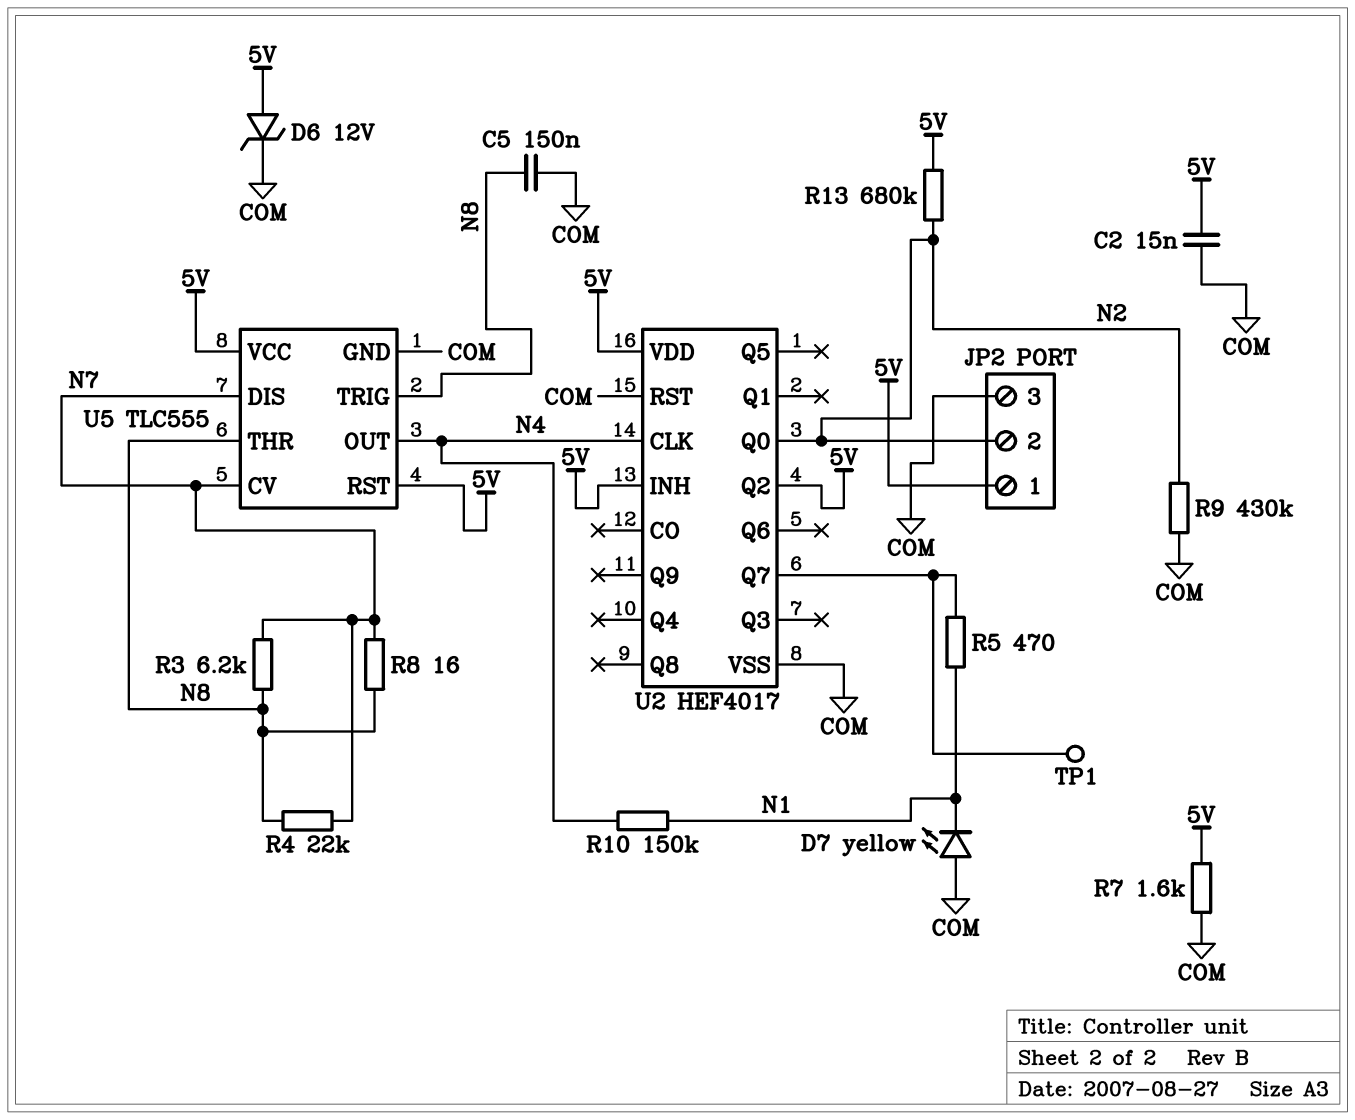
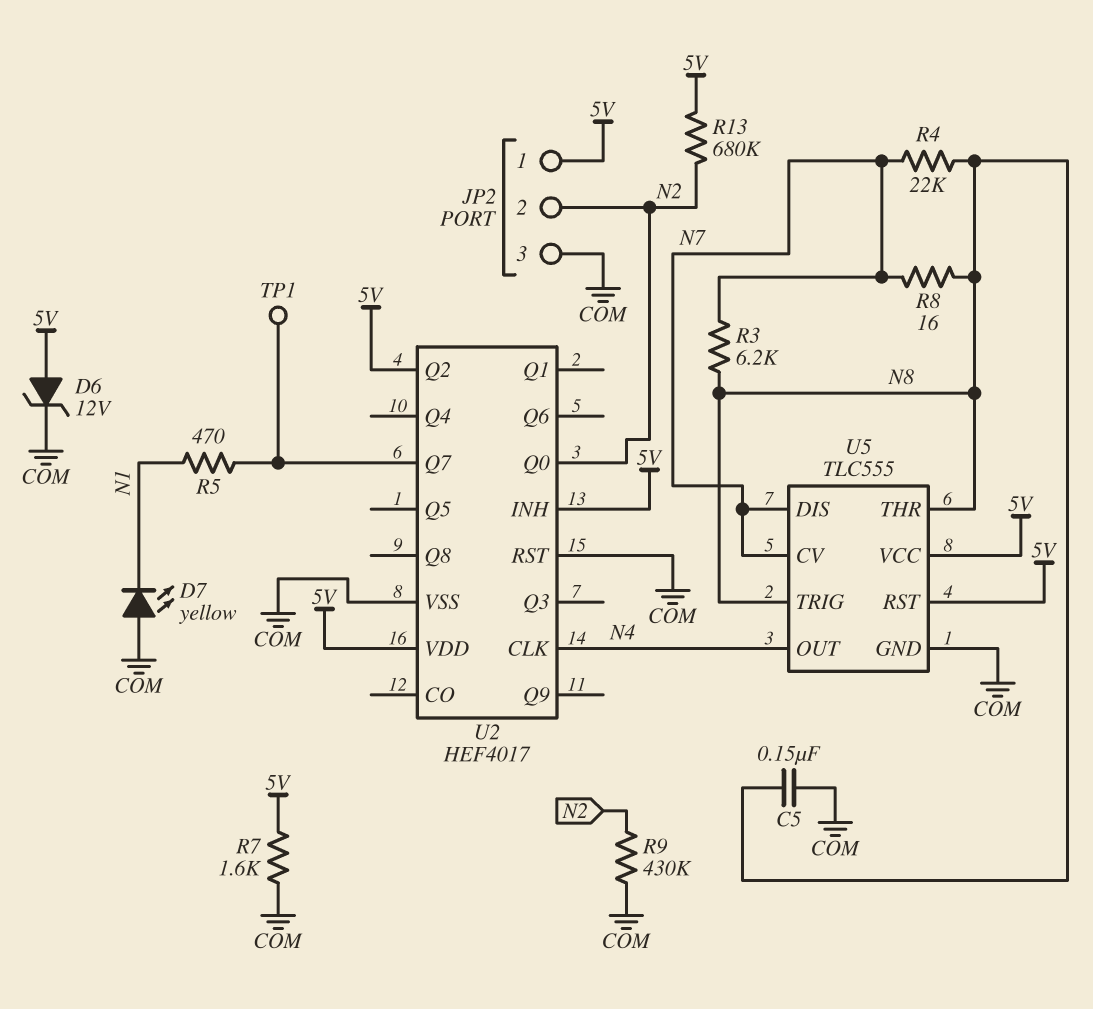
C2: 15nF (5V, COM) -> none
R10: 150k (N1, N4) -> none

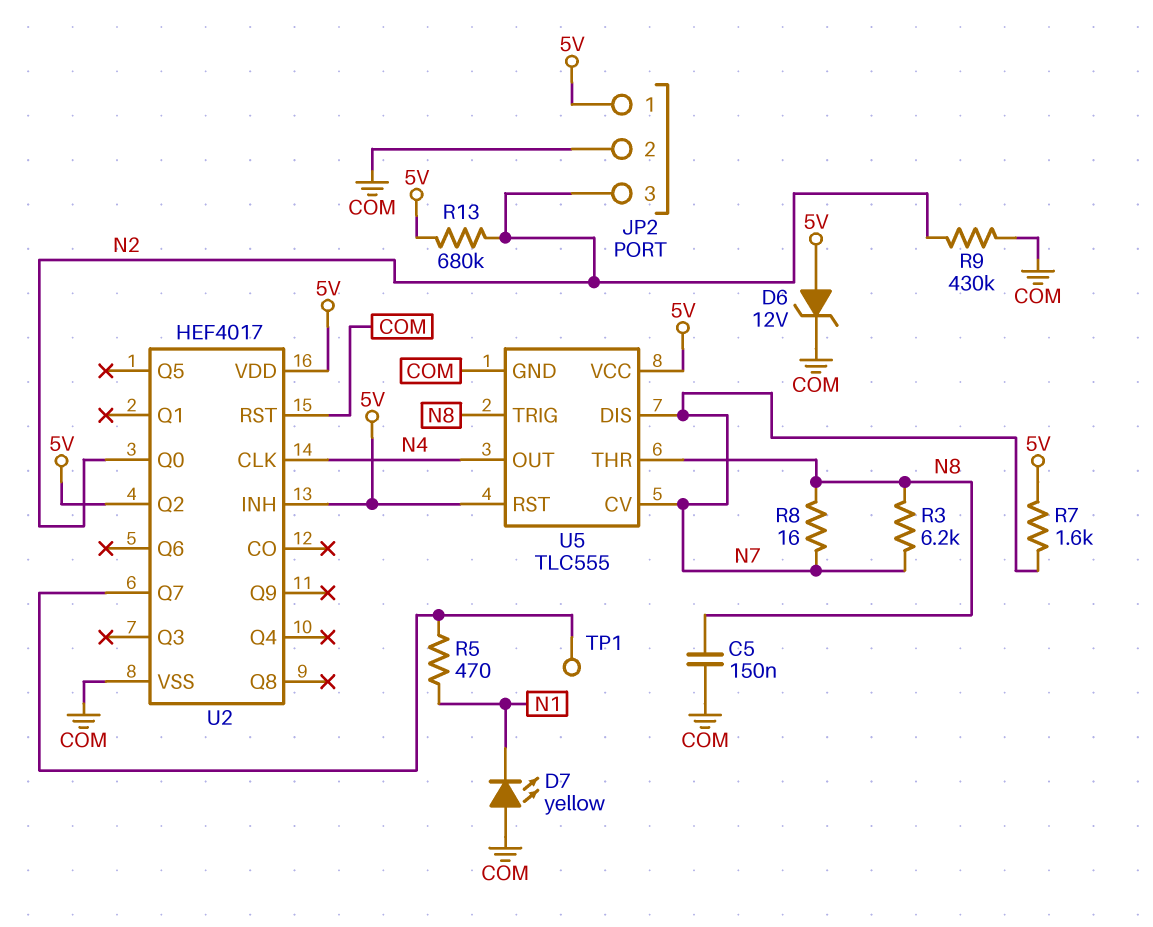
JP2 pin 2: N2 -> COM
JP2 pin 3: COM -> N2
R4: 22k (N7, N8) -> none
R7: 1.6k (5V, COM) -> 1.6k (5V, N7)

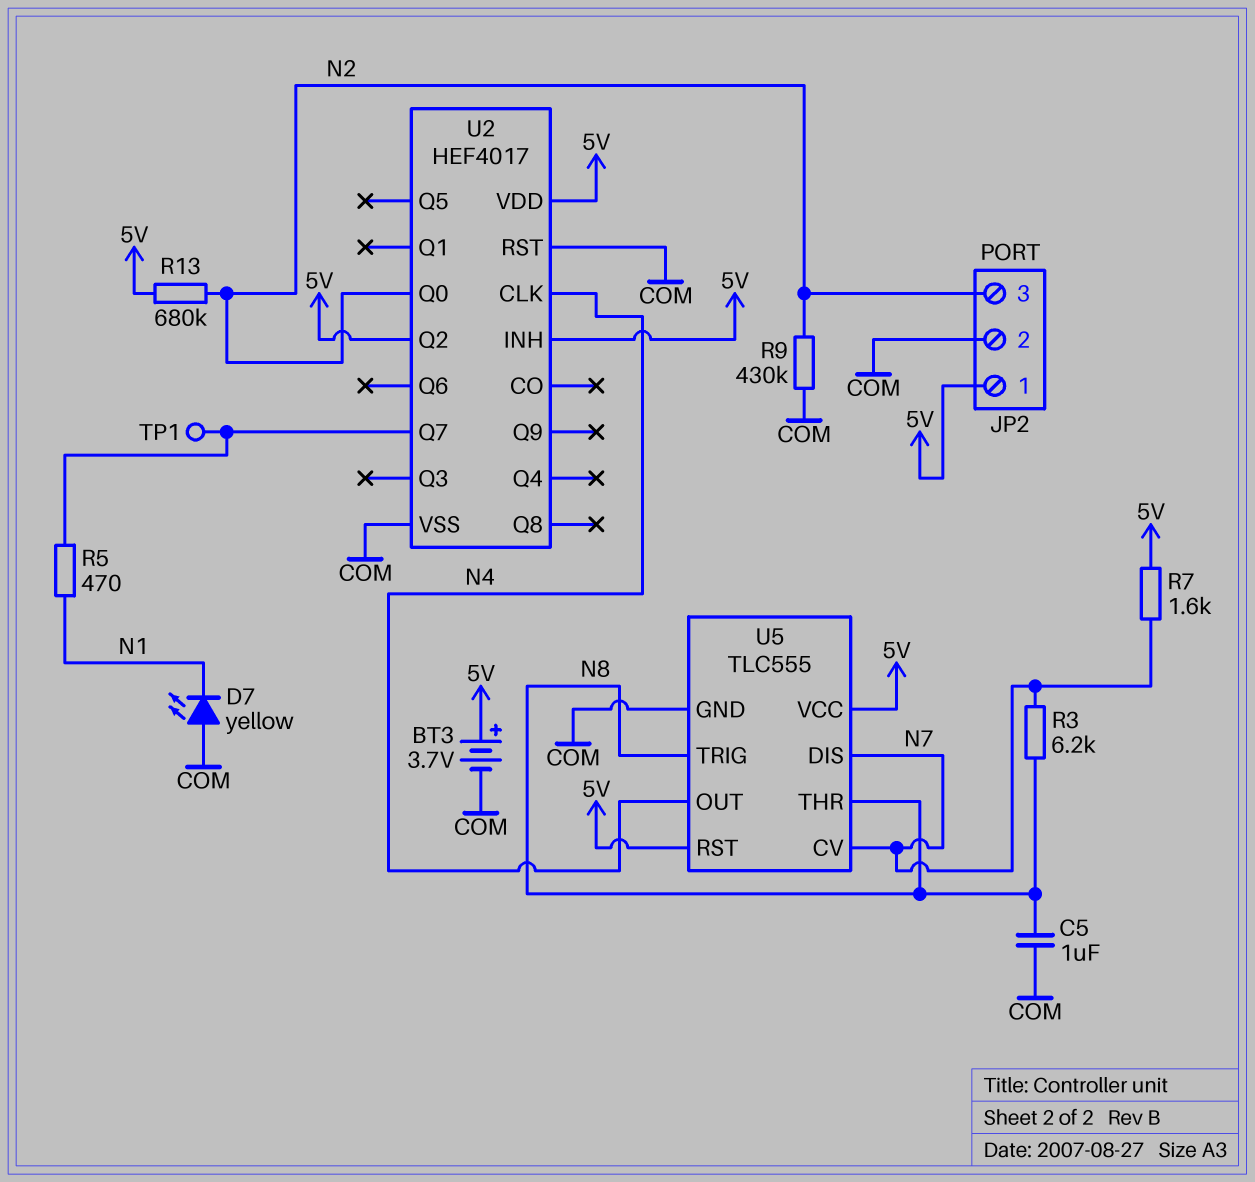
BT3: none -> 3.7V (plus 5V, minus COM)
C5: 150nF (COM, N8) -> 1uF (COM, N8)
D6: zener 12V (A 5V, K COM) -> none
R8: 16 (N7, N8) -> none

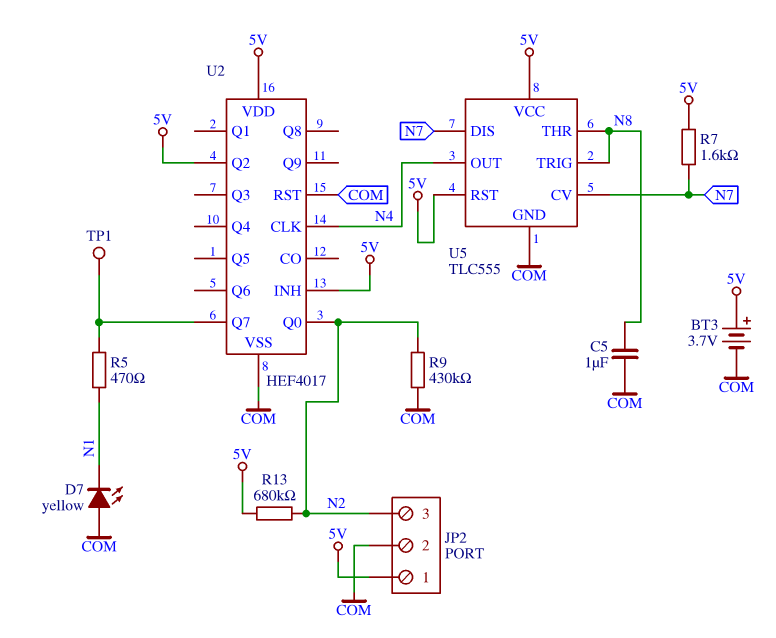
R3: 6.2k (N7, N8) -> none

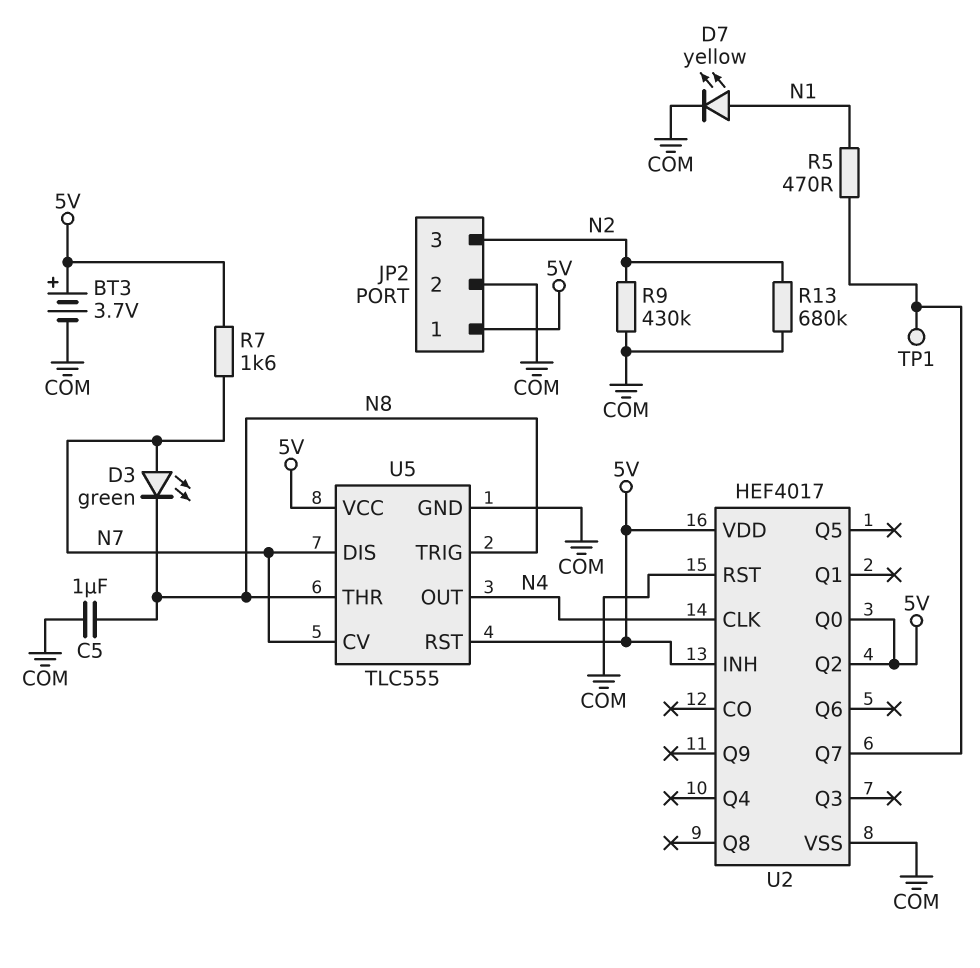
D3: none -> LED green (A N7, K N8)
D7: LED yellow (A COM, K N1) -> LED yellow (A N1, K COM)
R13: 680k (5V, N2) -> 680k (COM, N2)
U2 pin Q0: N2 -> 5V

